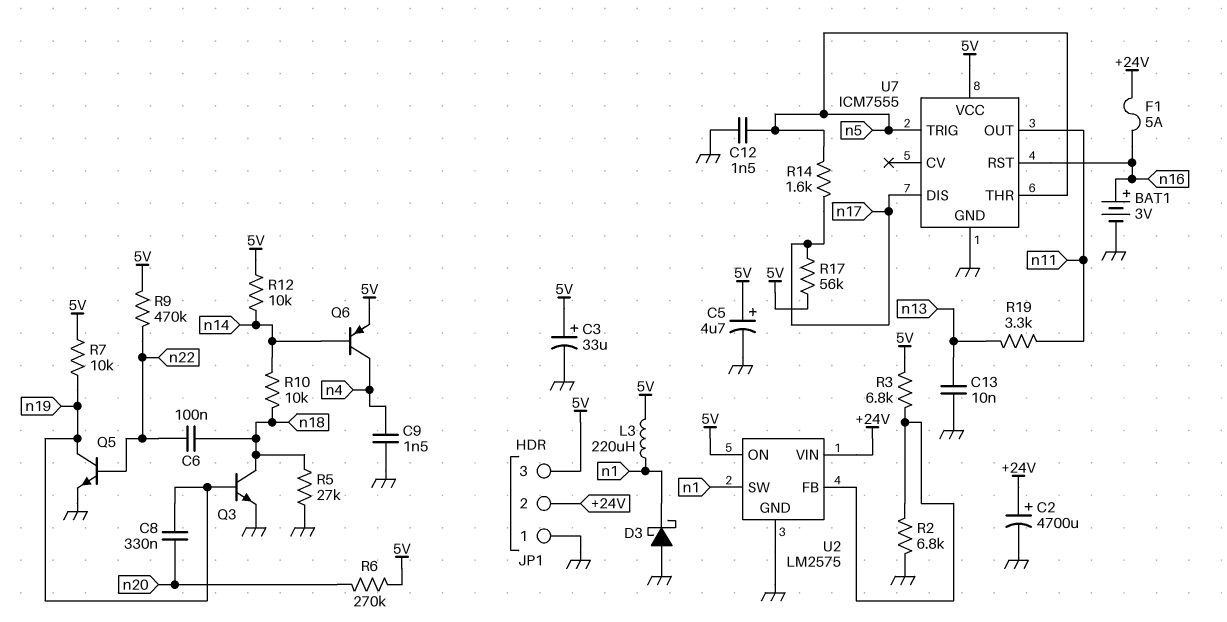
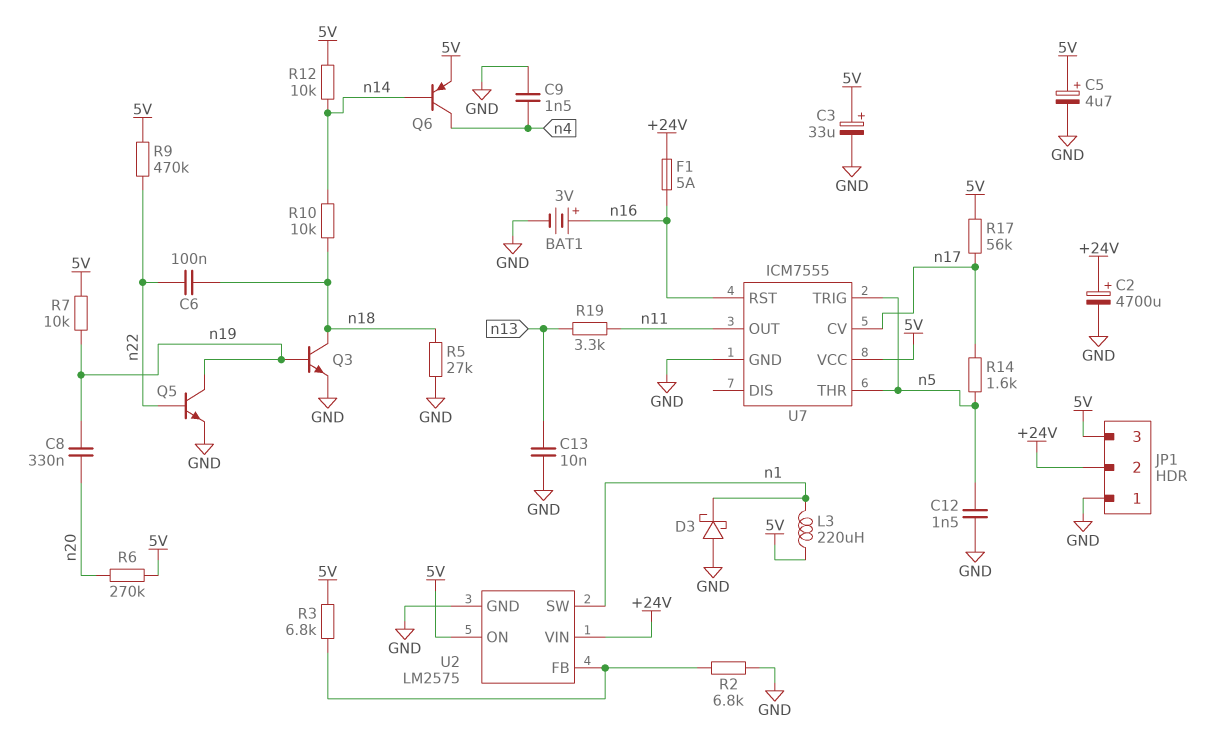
U7 pin CV: none -> n17
U7 pin DIS: n17 -> none

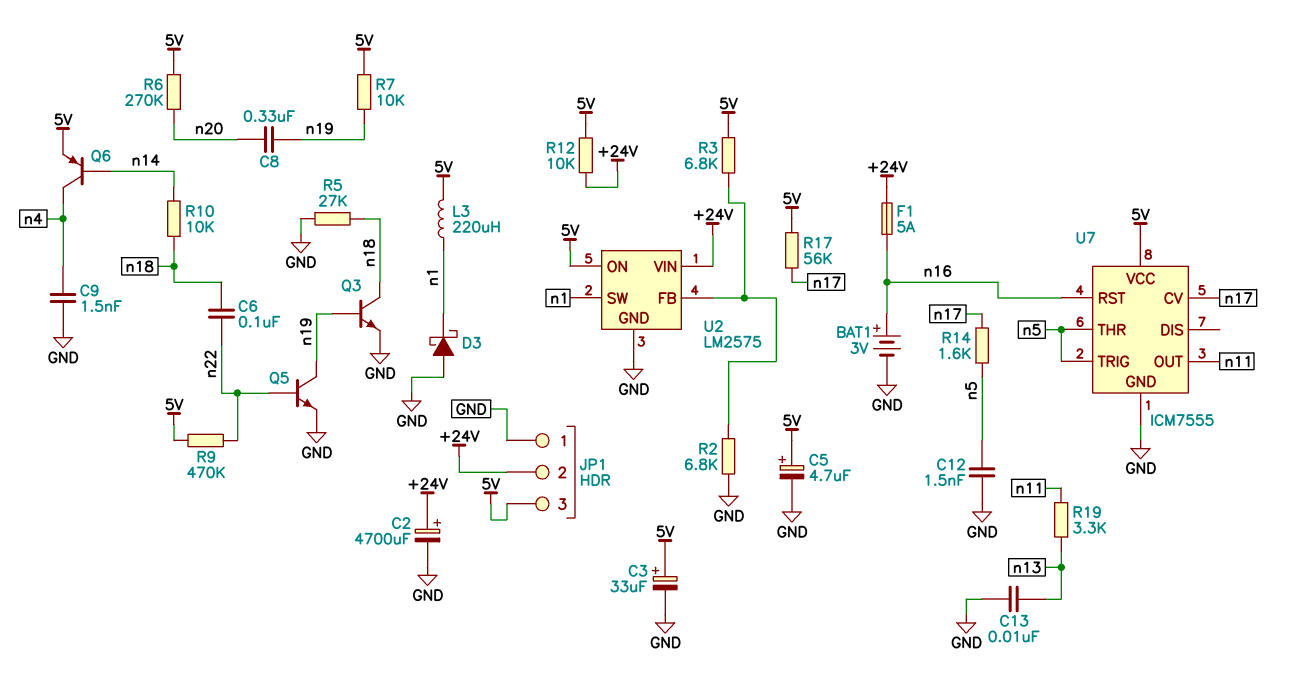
R12: 10k (5V, n14) -> 10k (+24V, 5V)

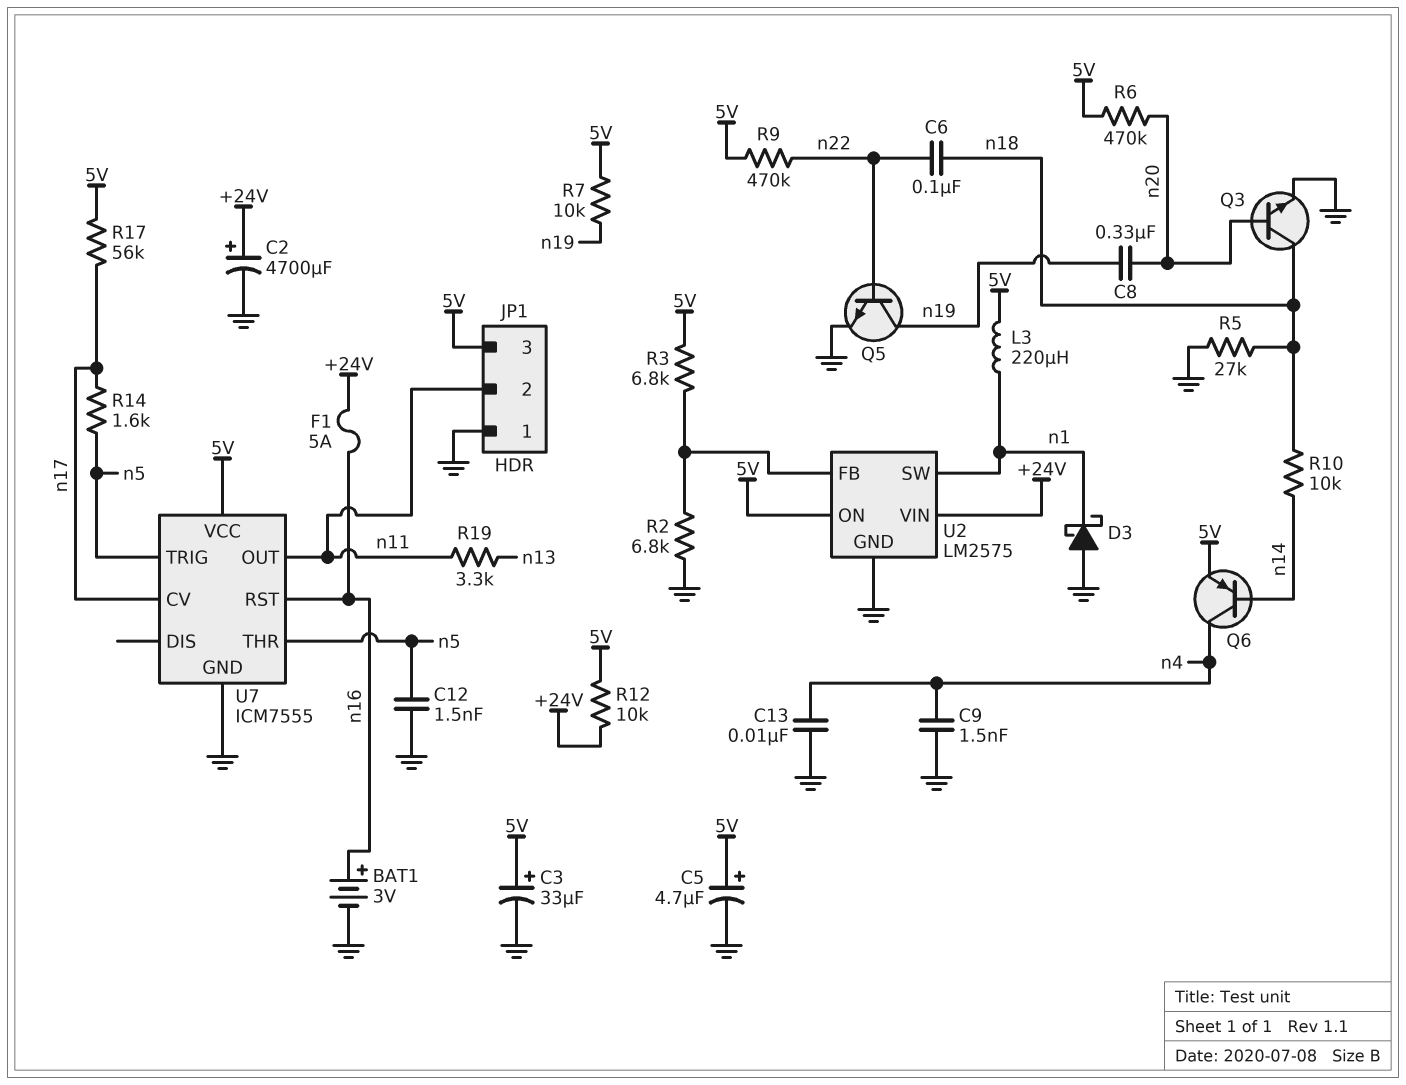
C13: 10nF (GND, n13) -> 10nF (GND, n4)
JP1 pin 2: +24V -> n11
Q3: NPN (B n19, C n18, E GND) -> NPN (B n20, C n18, E GND)
R6: 270k (5V, n20) -> 470k (5V, n20)

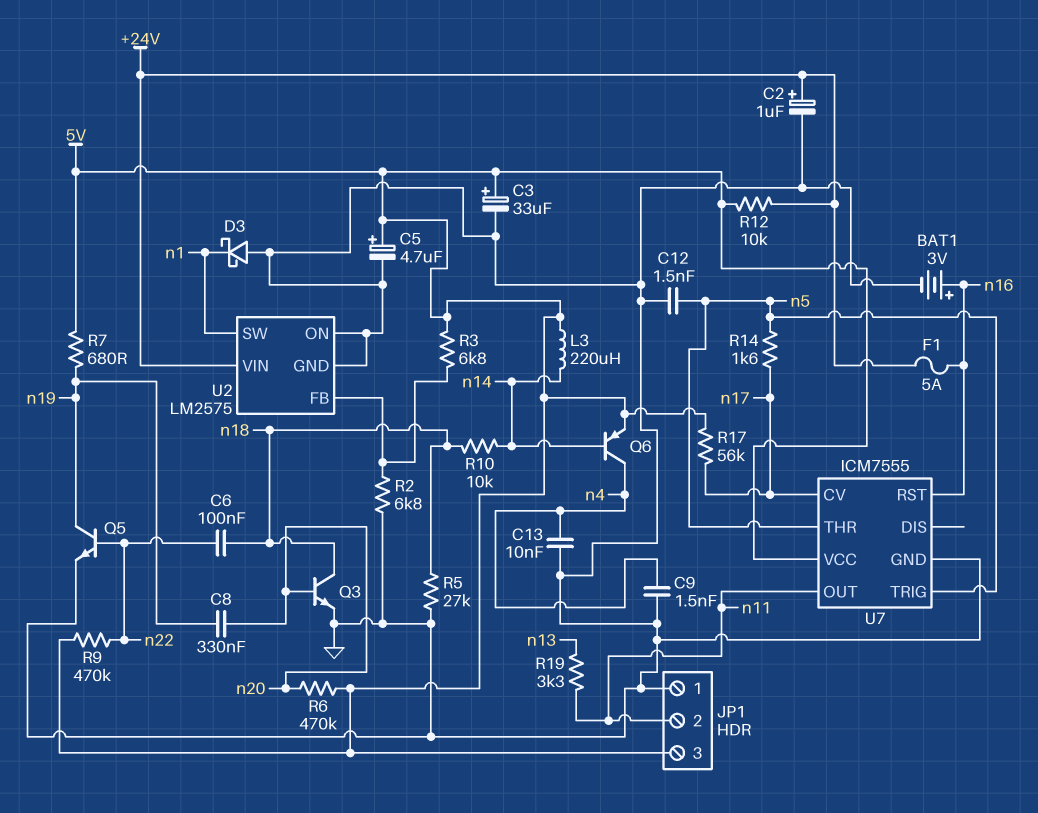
C2: 4700uF (plus +24V, minus GND) -> 1uF (plus +24V, minus GND)
L3: 220uH (5V, n1) -> 220uH (5V, n14)
R7: 10k (5V, n19) -> 680 (5V, n19)
U2 pin ON: 5V -> GND

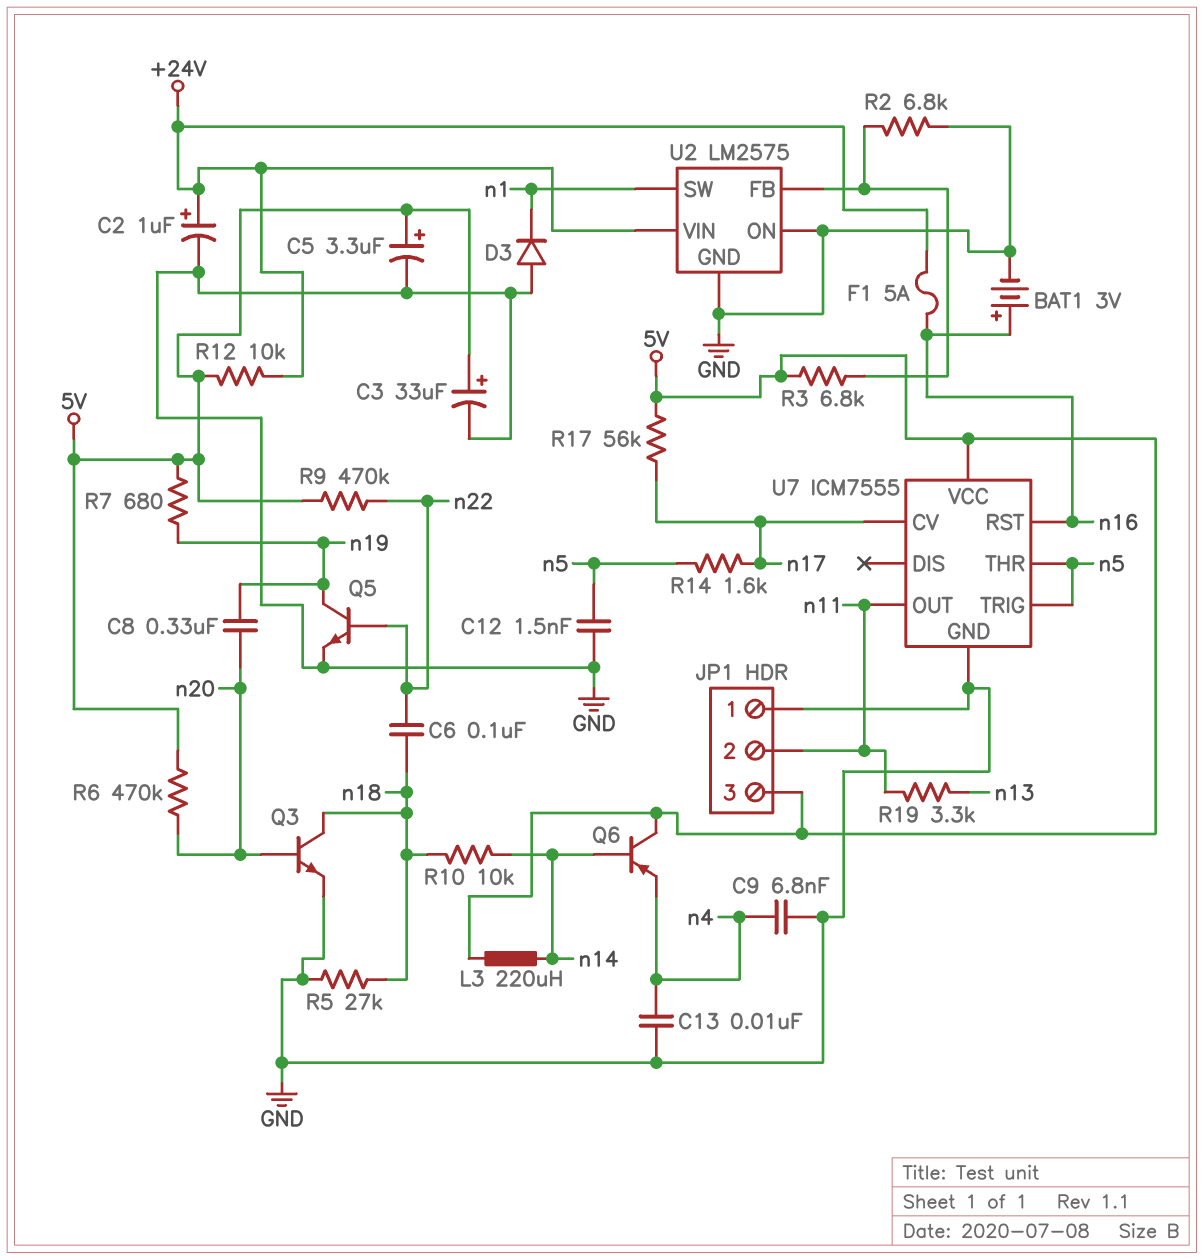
C5: 4.7uF (plus 5V, minus GND) -> 3.3uF (plus 5V, minus GND)
C9: 1.5nF (GND, n4) -> 6.8nF (GND, n4)
D3: schottky (A GND, K n1) -> diode (A GND, K n1)
Q6: PNP (B n14, C n4, E 5V) -> PNP (B n14, C 5V, E n4)

